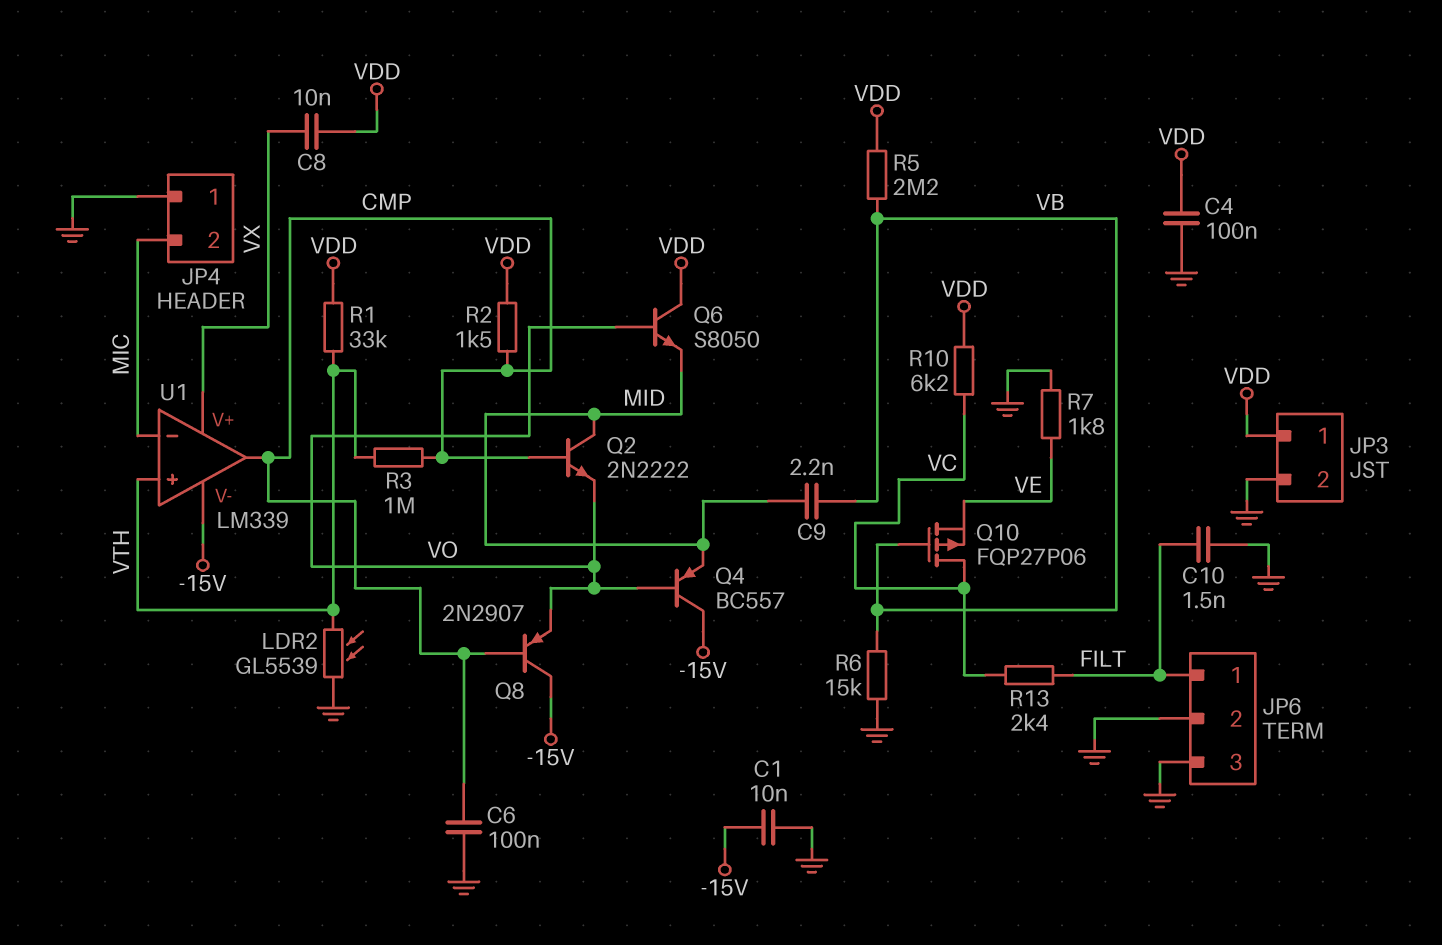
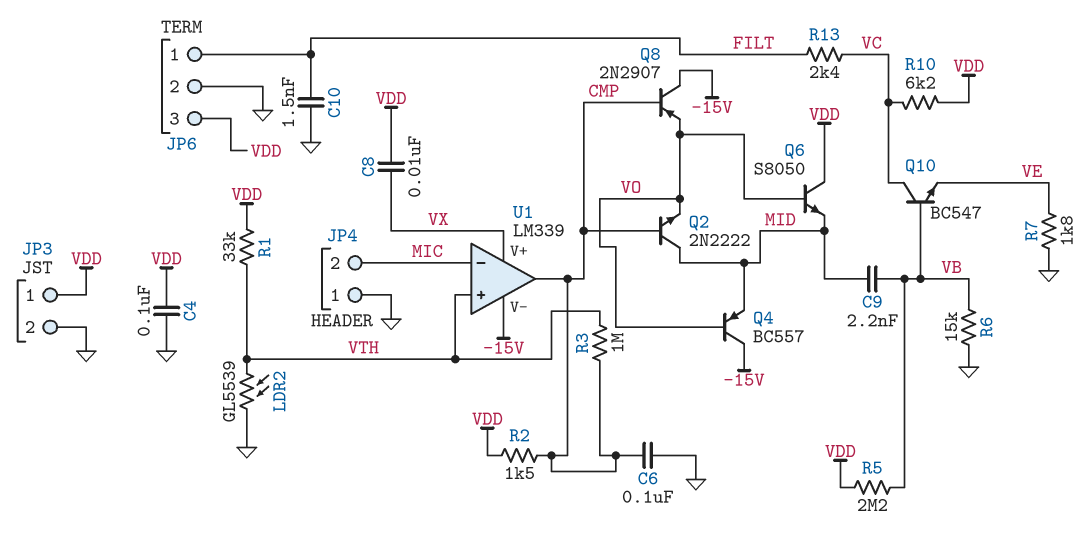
C1: 10nF (-15V, GND) -> none
JP6 pin 3: GND -> VDD
Q10: PMOS FQP27P06 (G VB, D VC, S VE) -> NPN BC547 (B VB, C VC, E VE)

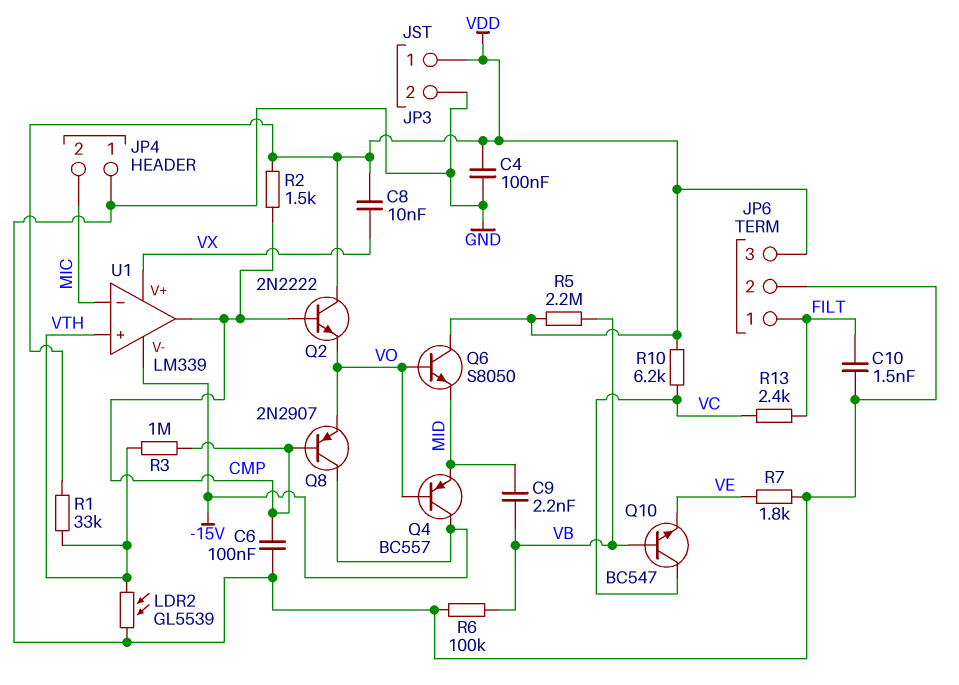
Q2: NPN 2N2222 (B CMP, C MID, E VO) -> NPN 2N2222 (B CMP, C VDD, E VO)
R6: 15k (GND, VB) -> 100k (GND, VB)

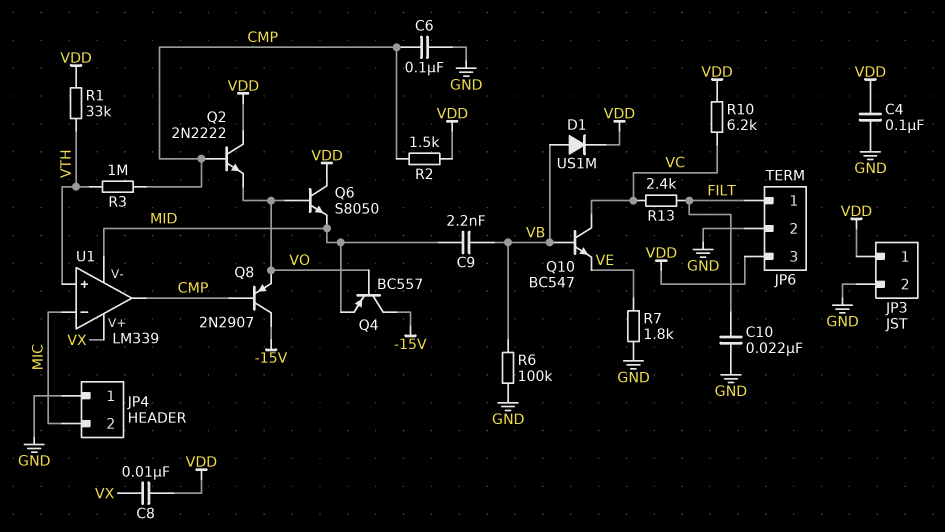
C10: 1.5nF (FILT, GND) -> 22nF (FILT, GND)
D1: none -> diode US1M (A VB, K VDD)
LDR2: GL5539 (GND, VTH) -> none
R5: 2.2M (VB, VDD) -> none
U1 pin V-: -15V -> MID

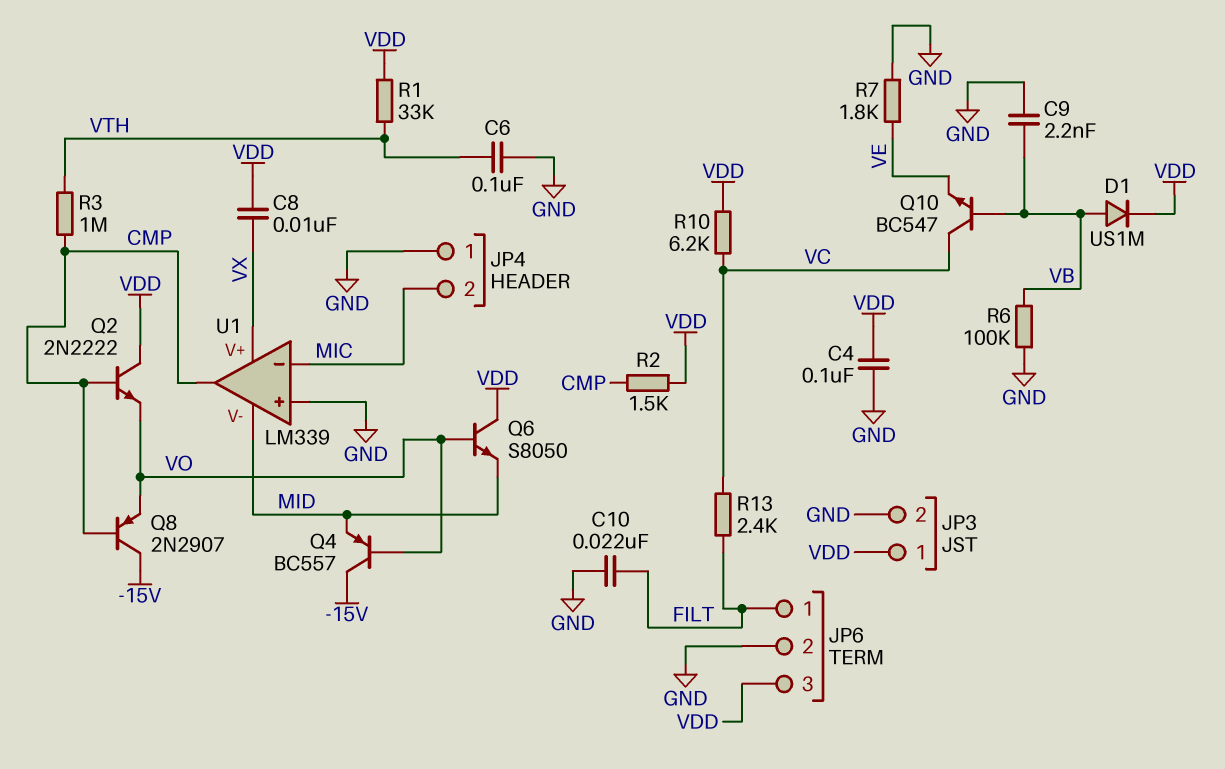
C6: 100nF (CMP, GND) -> 100nF (GND, VTH)
C9: 2.2nF (MID, VB) -> 2.2nF (GND, VB)
U1 pin in+: VTH -> GND

